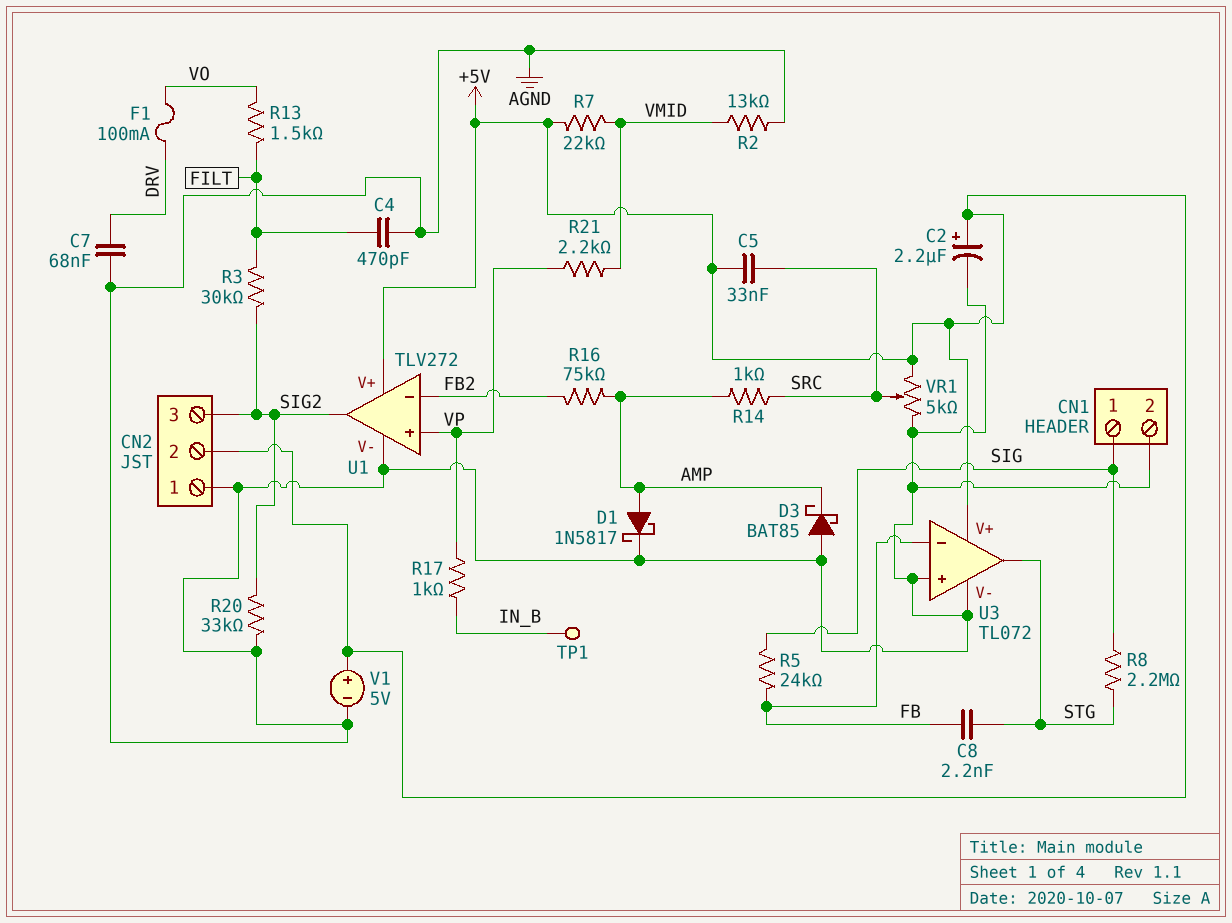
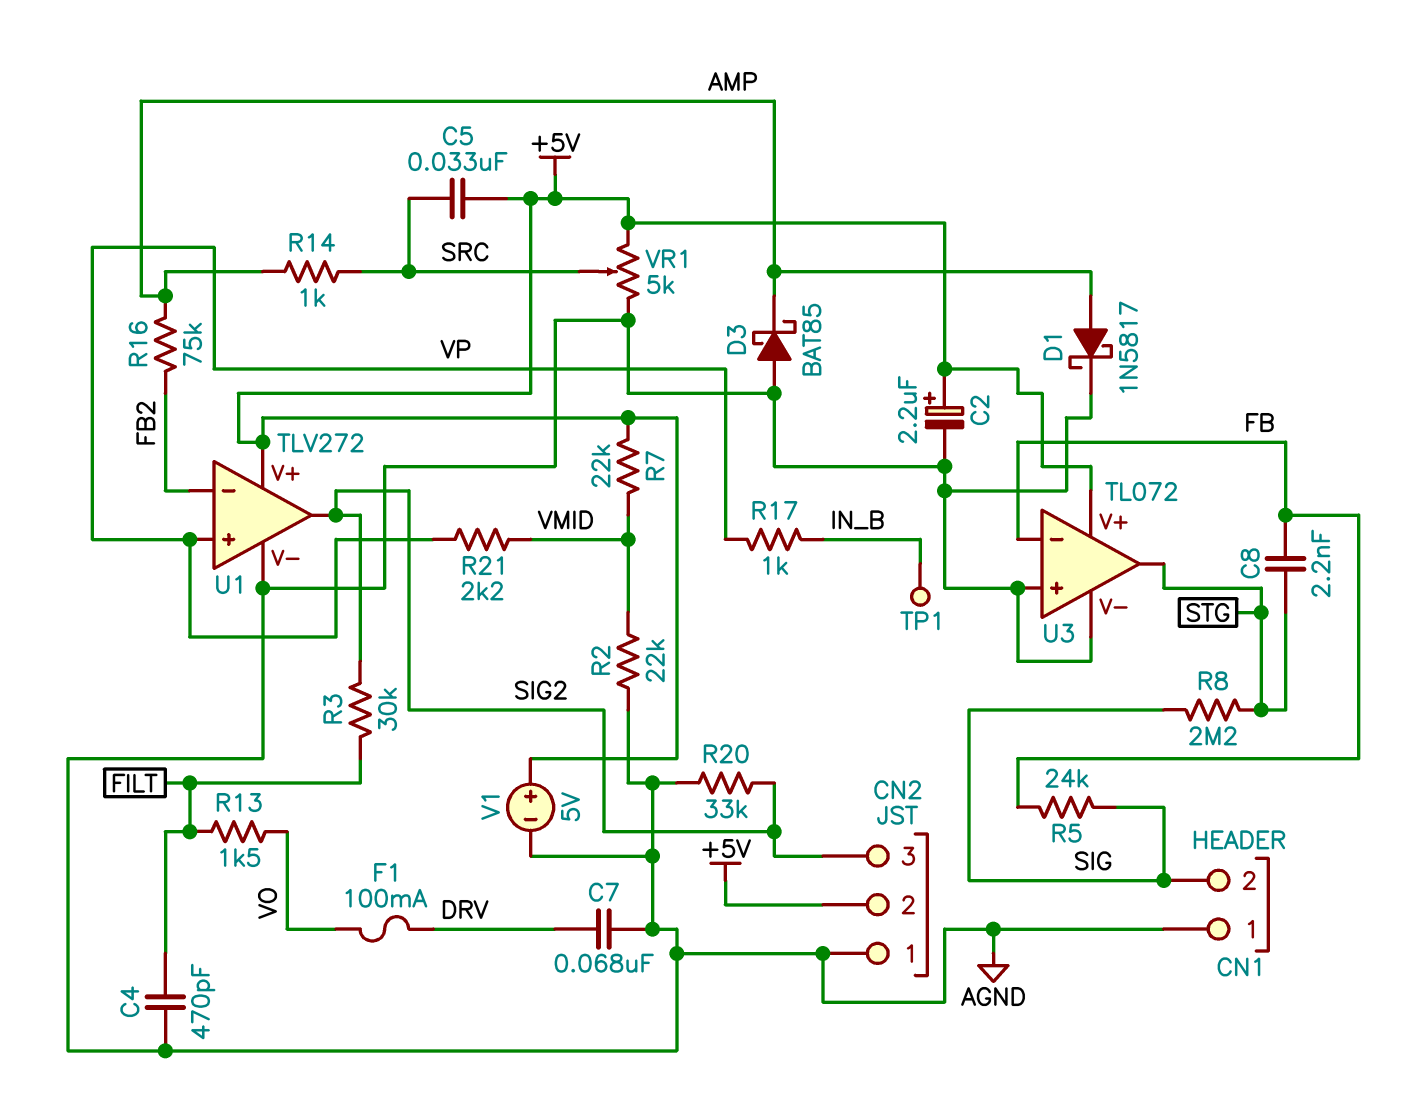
CN1 pin 1: SIG -> AGND
CN1 pin 2: AGND -> SIG
R2: 13k (AGND, VMID) -> 22k (AGND, VMID)

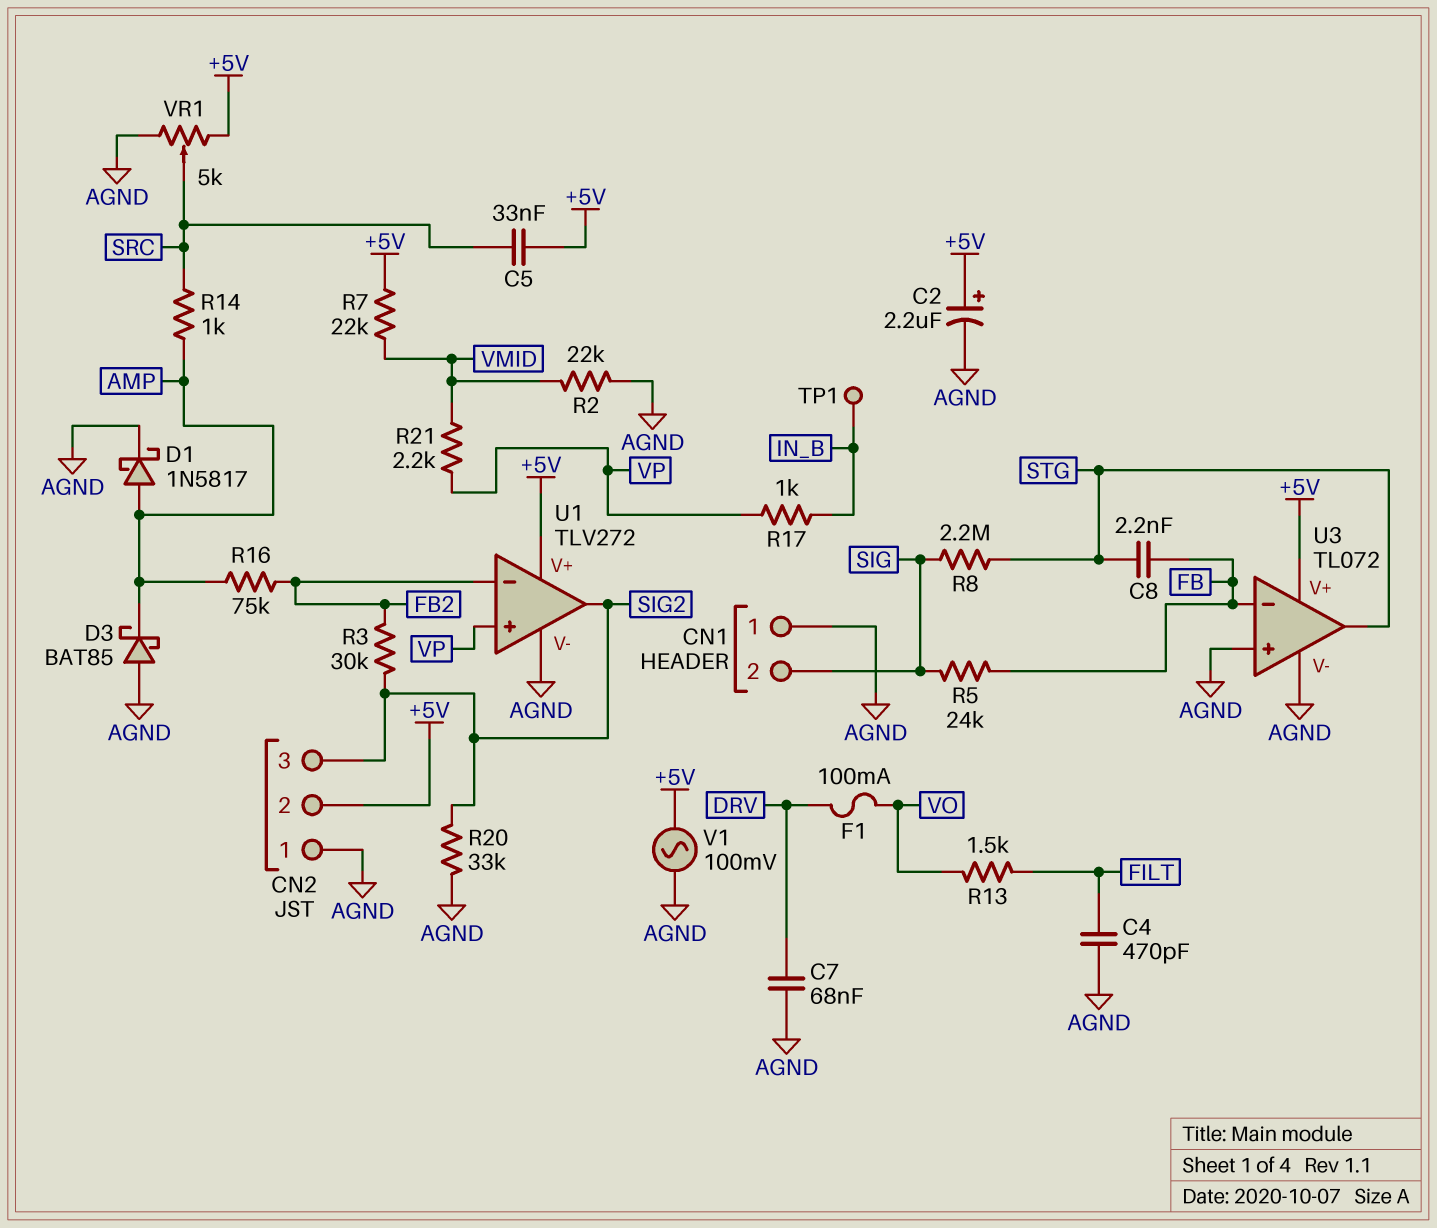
R3: 30k (FILT, SIG2) -> 30k (FB2, SIG2)
V1: 5V (plus +5V, minus AGND) -> AC 100mV (+5V, AGND)

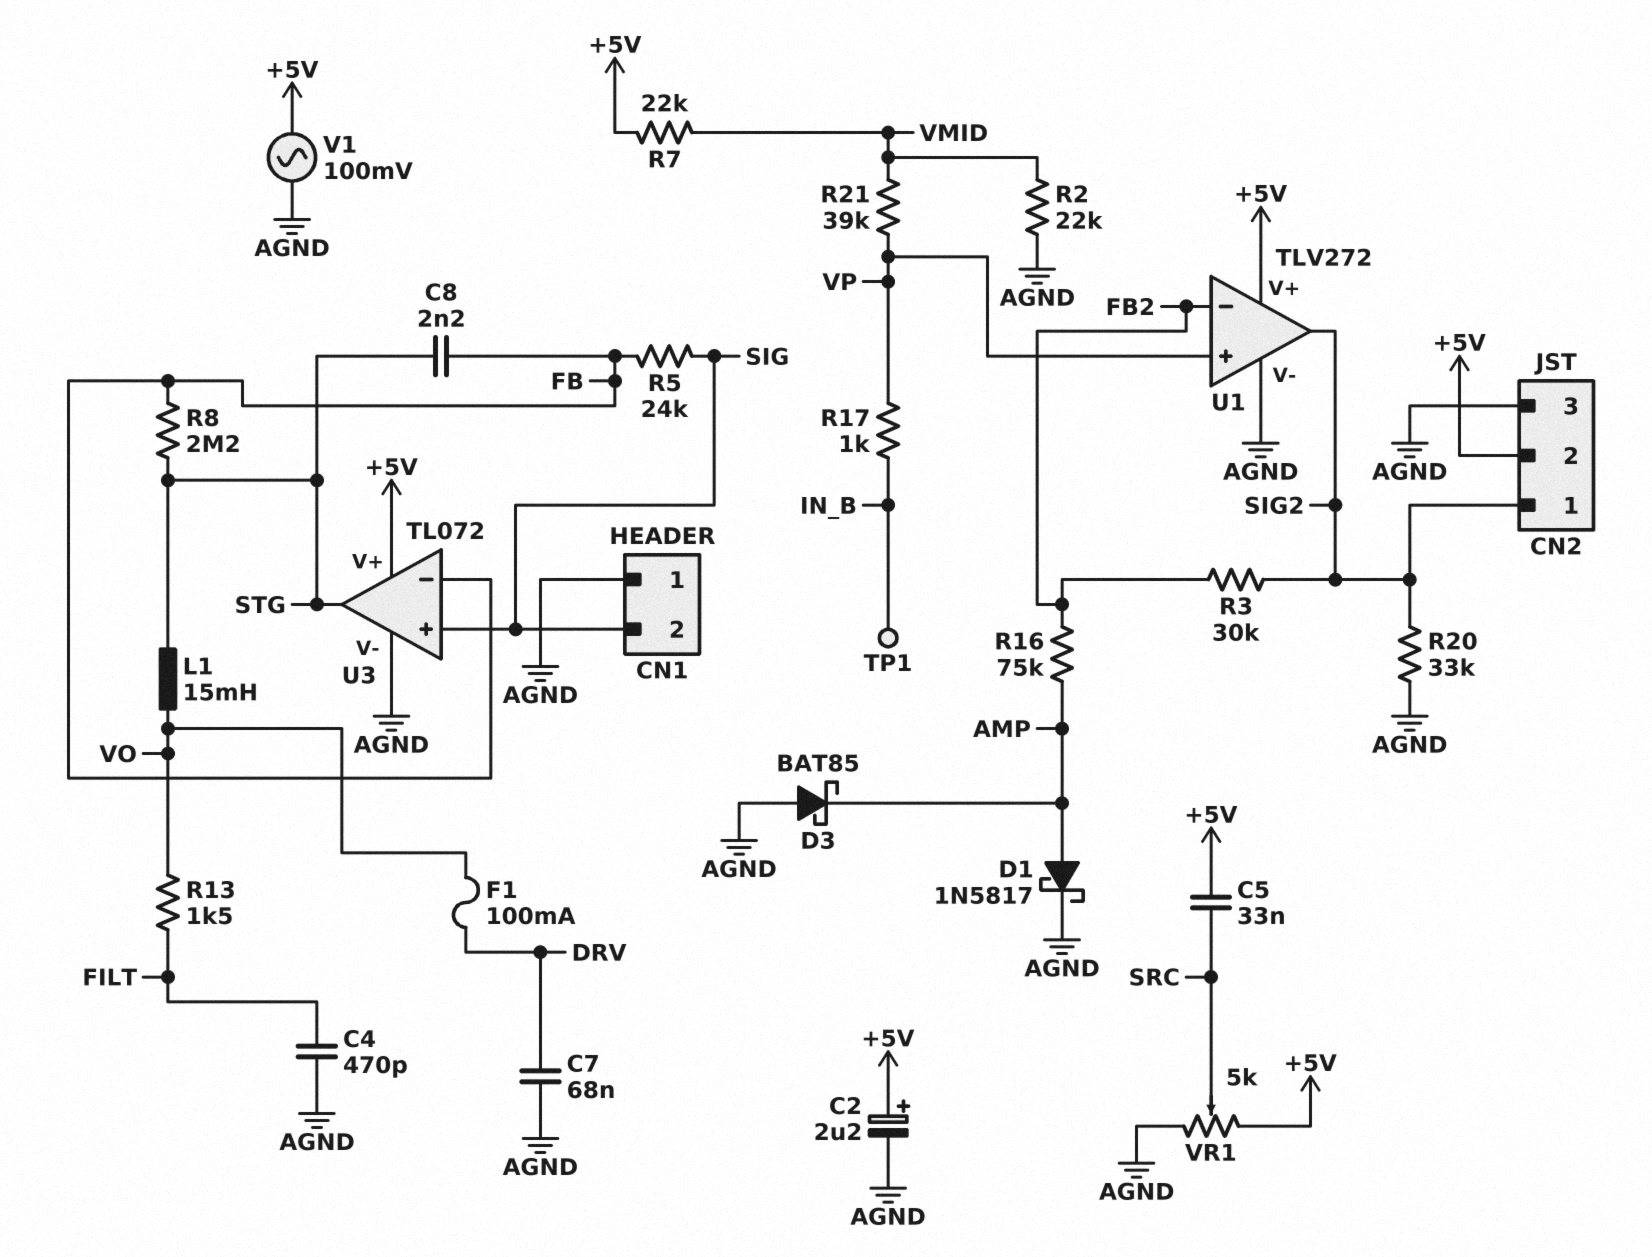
CN2 pin 1: AGND -> SIG2
CN2 pin 3: SIG2 -> AGND
L1: none -> 15mH (STG, VO)
R8: 2.2M (SIG, STG) -> 2.2M (FB, STG)
R14: 1k (AMP, SRC) -> none
R21: 2.2k (VMID, VP) -> 39k (VMID, VP)
U3 pin in+: AGND -> SIG

